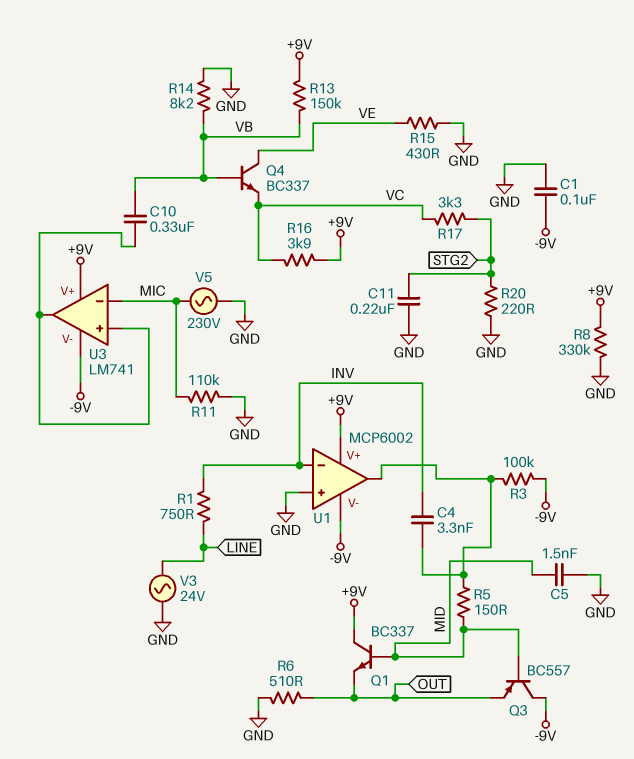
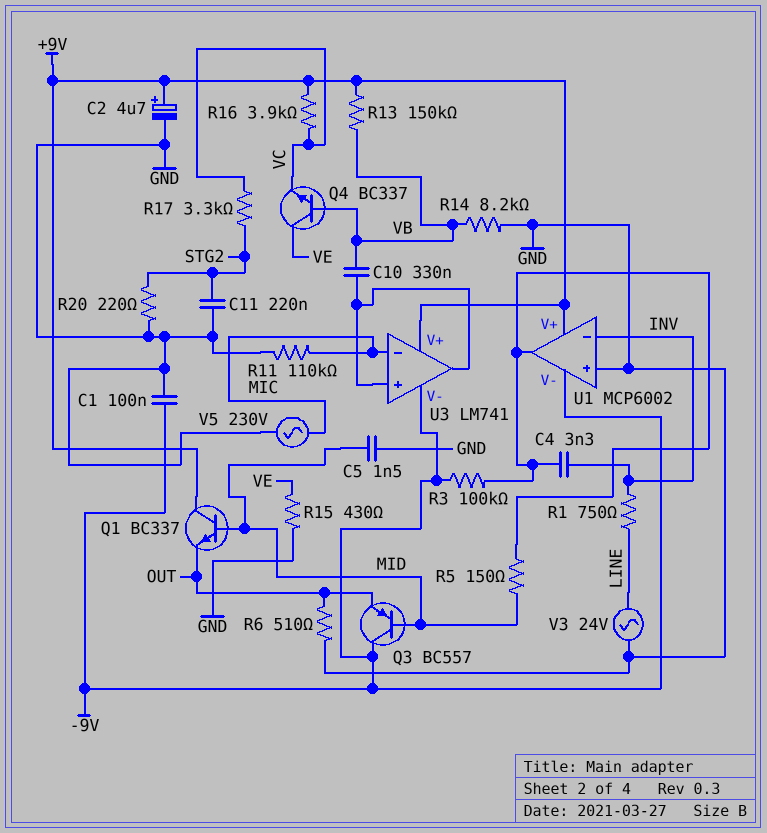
C2: none -> 4.7uF (plus +9V, minus GND)
R8: 330k (+9V, GND) -> none

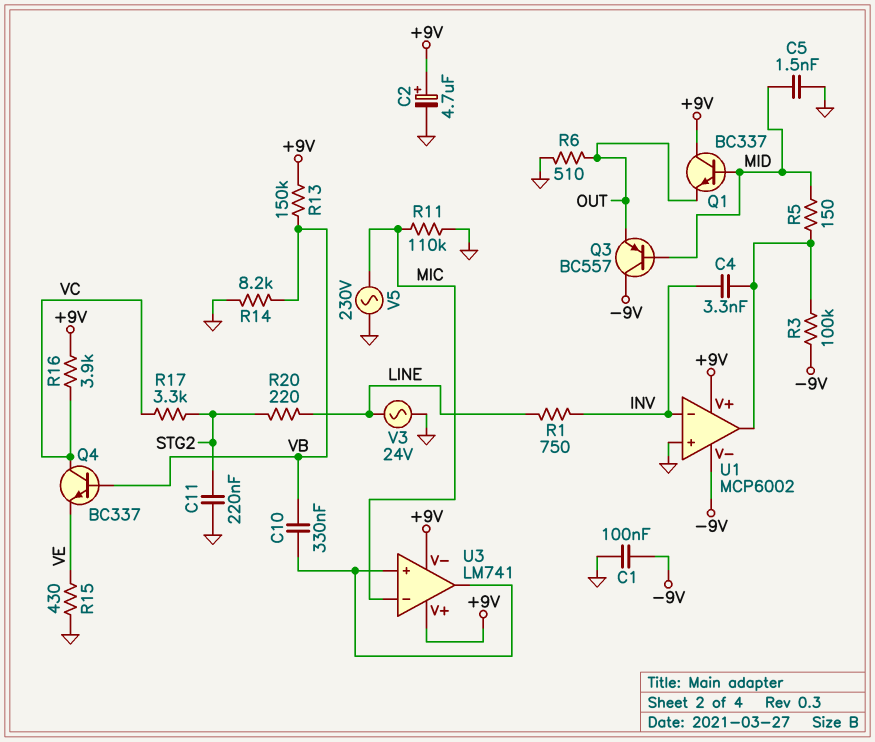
Q4: NPN BC337 (B VB, C VE, E VC) -> NPN BC337 (B VB, C VC, E VE)
R20: 220 (GND, STG2) -> 220 (LINE, STG2)
U3 pin V-: -9V -> +9V

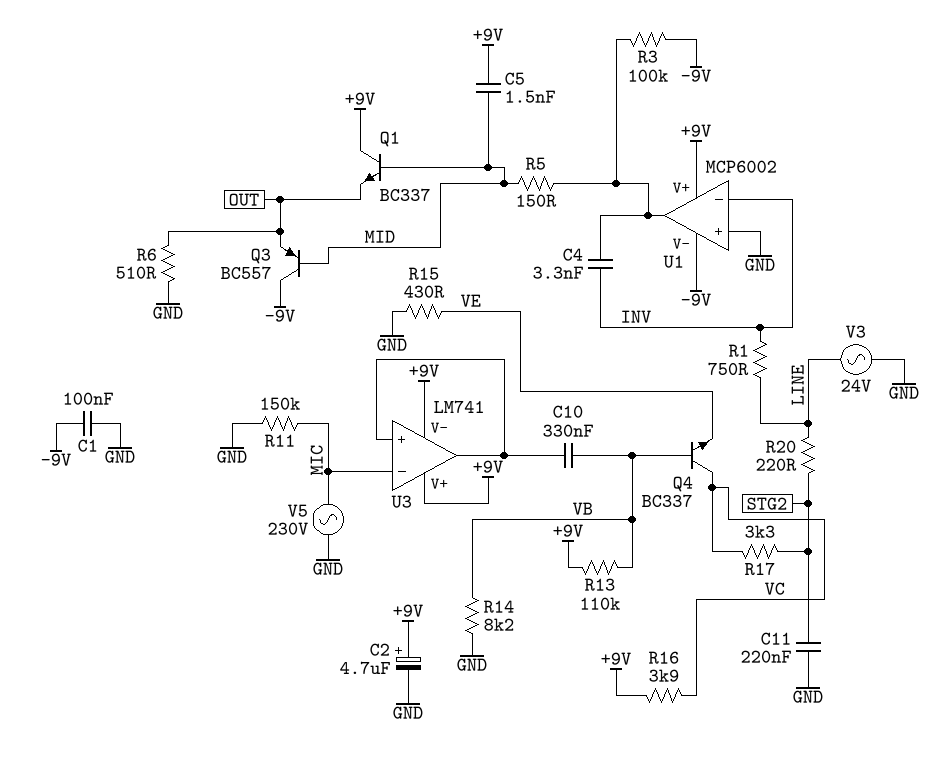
C5: 1.5nF (GND, MID) -> 1.5nF (+9V, MID)
R11: 110k (GND, MIC) -> 150k (GND, MIC)
R13: 150k (+9V, VB) -> 110k (+9V, VB)

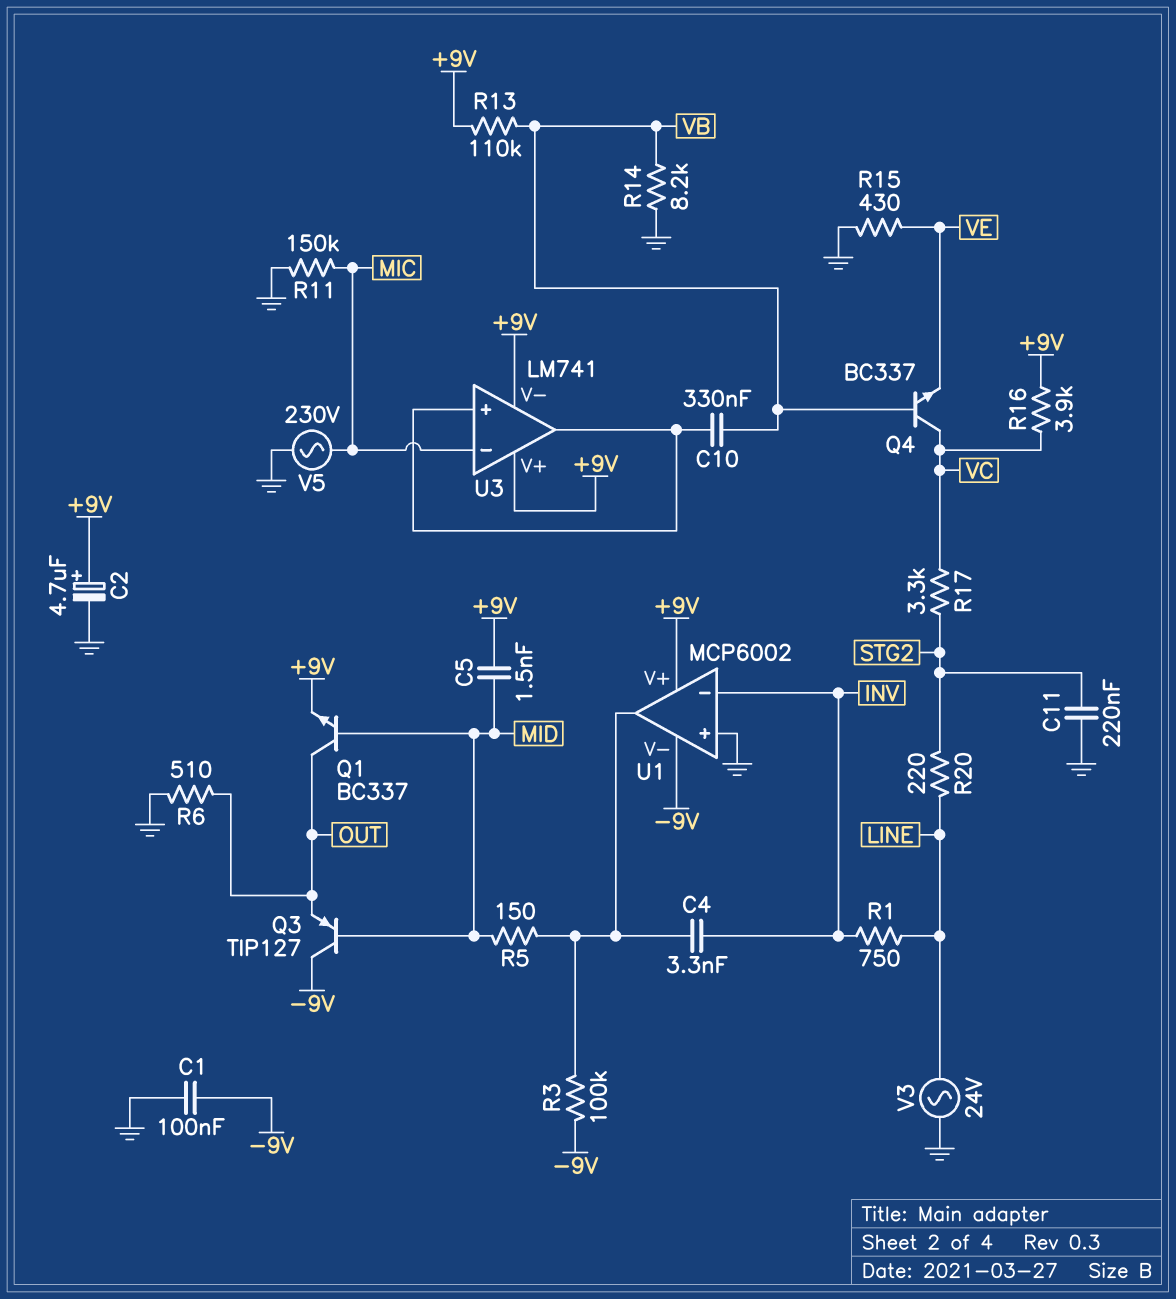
Q1: NPN BC337 (B MID, C +9V, E OUT) -> NPN BC337 (B MID, C OUT, E +9V)
Q3: PNP BC557 (B MID, C -9V, E OUT) -> PNP TIP127 (B MID, C -9V, E OUT)

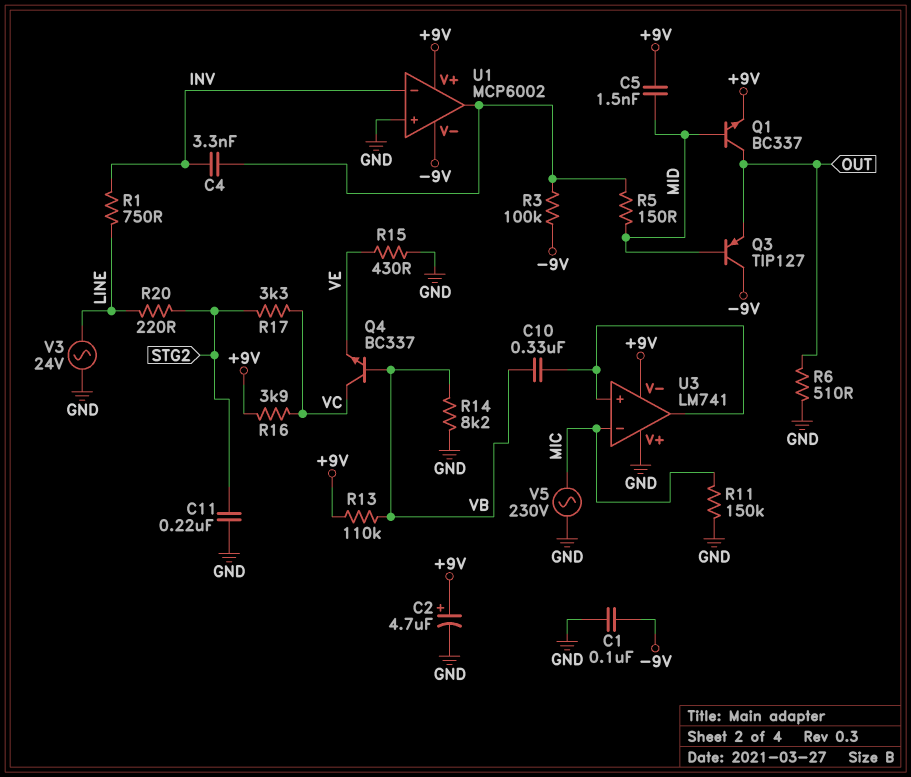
U3 pin V+: +9V -> GND

